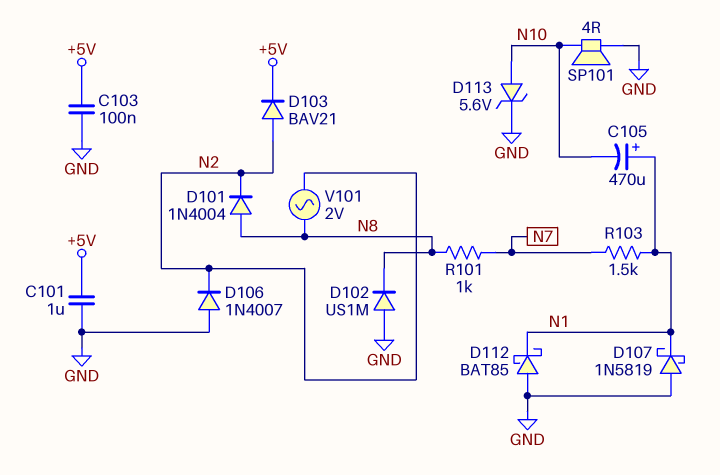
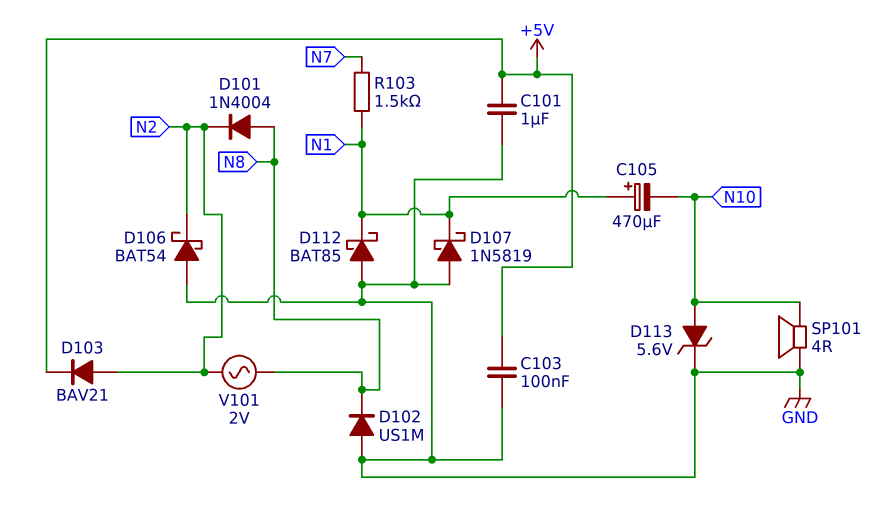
D106: diode 1N4007 (A GND, K N2) -> schottky BAT54 (A GND, K N2)
R101: 1k (N7, N8) -> none

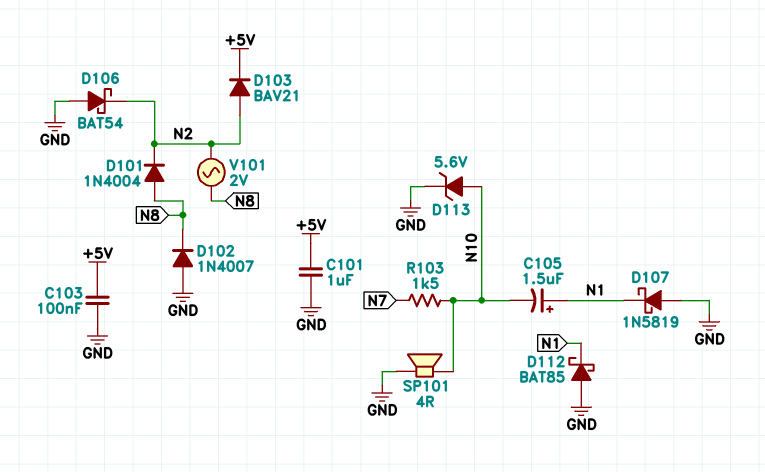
C105: 470uF (plus N1, minus N10) -> 1.5uF (plus N1, minus N10)
D102: diode US1M (A GND, K N8) -> diode 1N4007 (A GND, K N8)
R103: 1.5k (N1, N7) -> 1.5k (N7, N10)

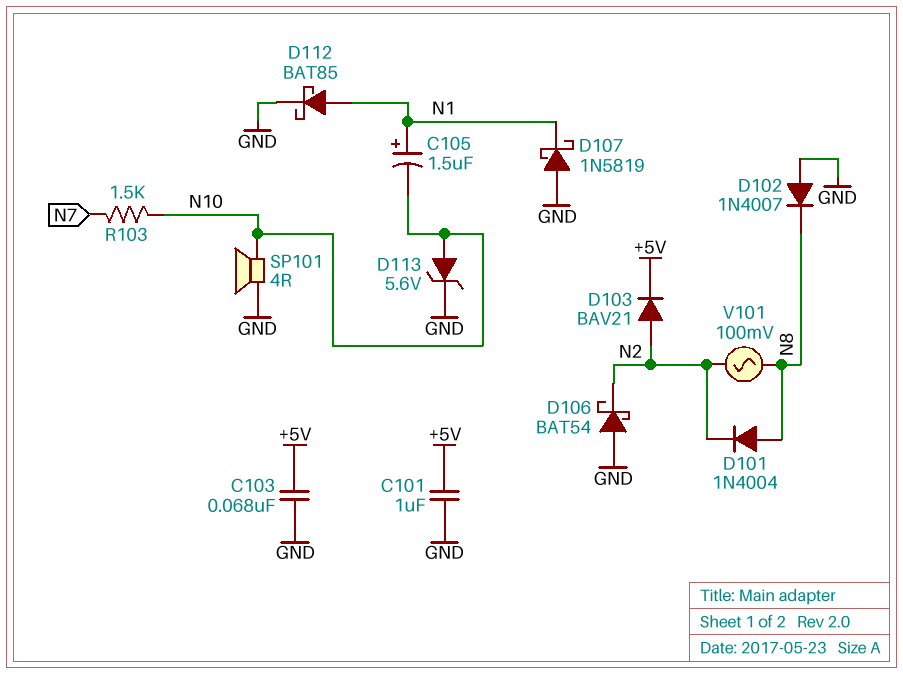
C103: 100nF (+5V, GND) -> 68nF (+5V, GND)
D112: schottky BAT85 (A GND, K N1) -> schottky BAT85 (A N1, K GND)
V101: AC 2V (N2, N8) -> AC 100mV (N2, N8)

